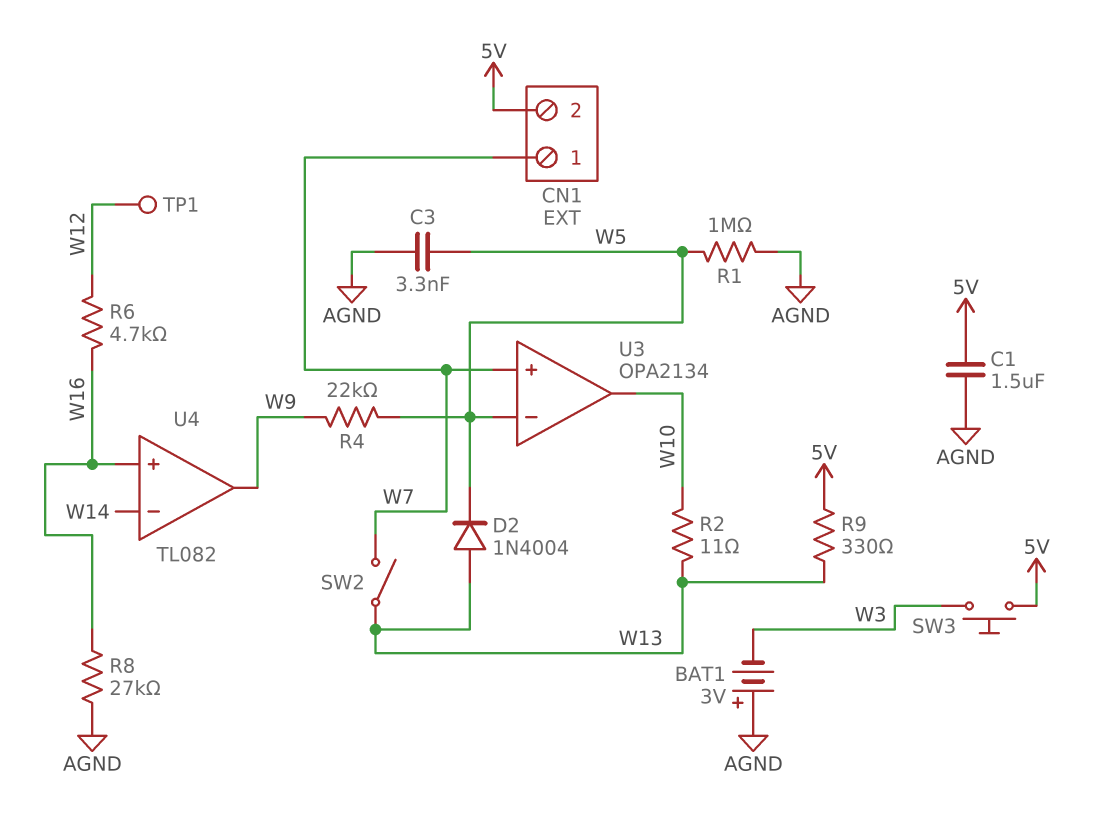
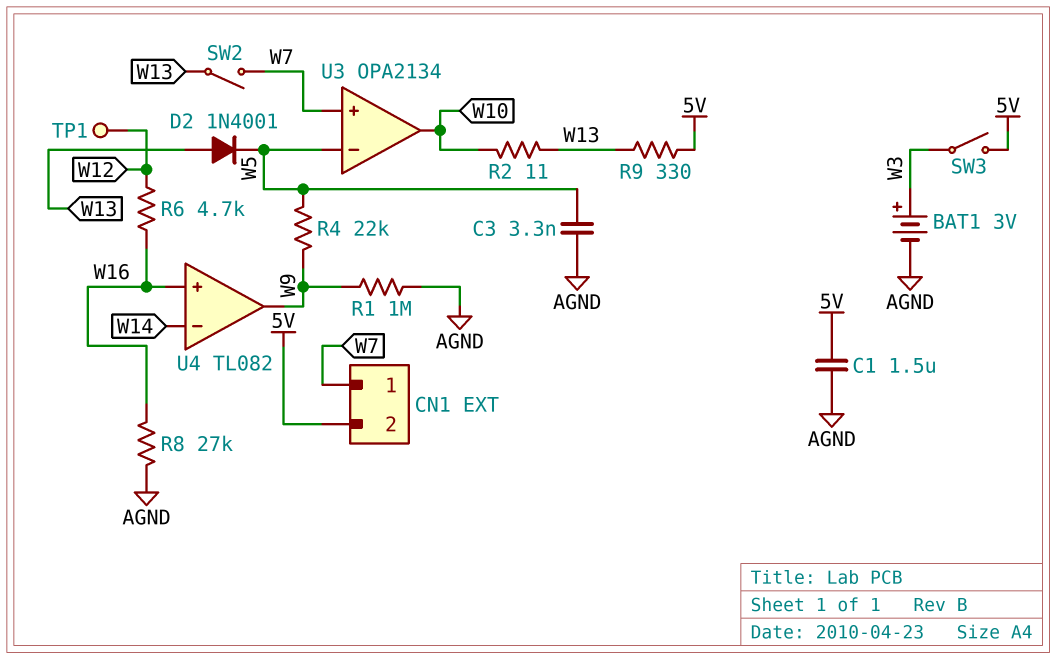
BAT1: 3V (plus AGND, minus W3) -> 3V (plus W3, minus AGND)
D2: diode 1N4004 (A W13, K W5) -> diode 1N4001 (A W13, K W5)
R1: 1M (AGND, W5) -> 1M (AGND, W9)
SW3: button (5V, W3) -> switch (5V, W3)

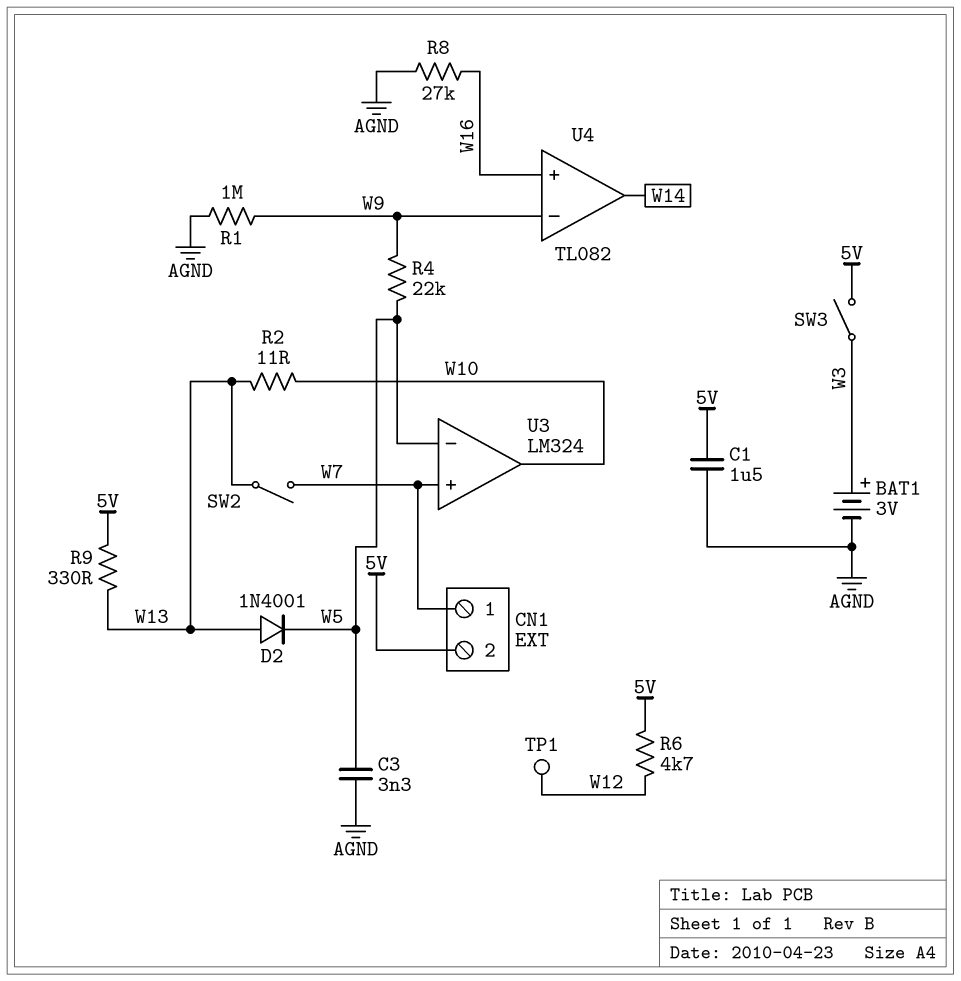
R6: 4.7k (W12, W16) -> 4.7k (5V, W12)
U3: OPA2134 -> LM324
U4 pin in-: W14 -> W9
U4 pin out: W9 -> W14

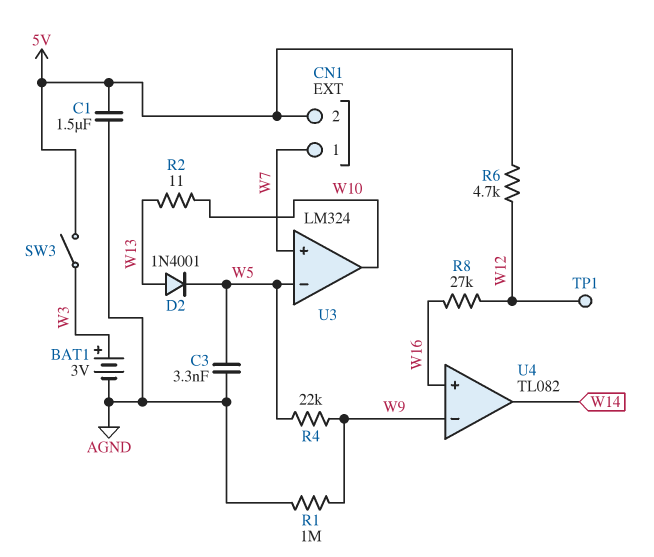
R8: 27k (AGND, W16) -> 27k (W12, W16)
R9: 330 (5V, W13) -> none
SW2: switch (W7, W13) -> none

